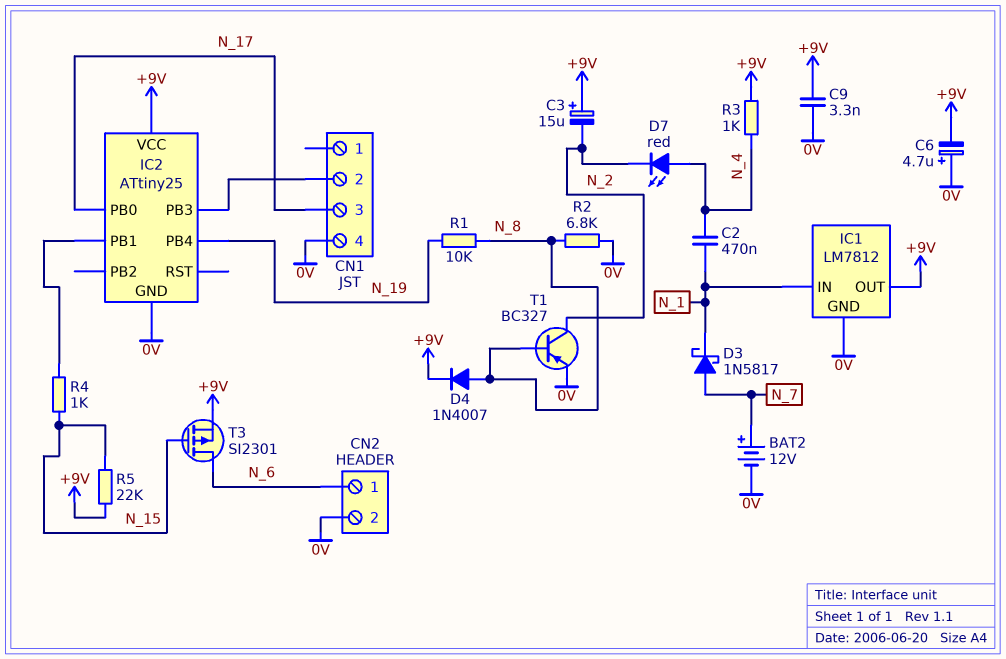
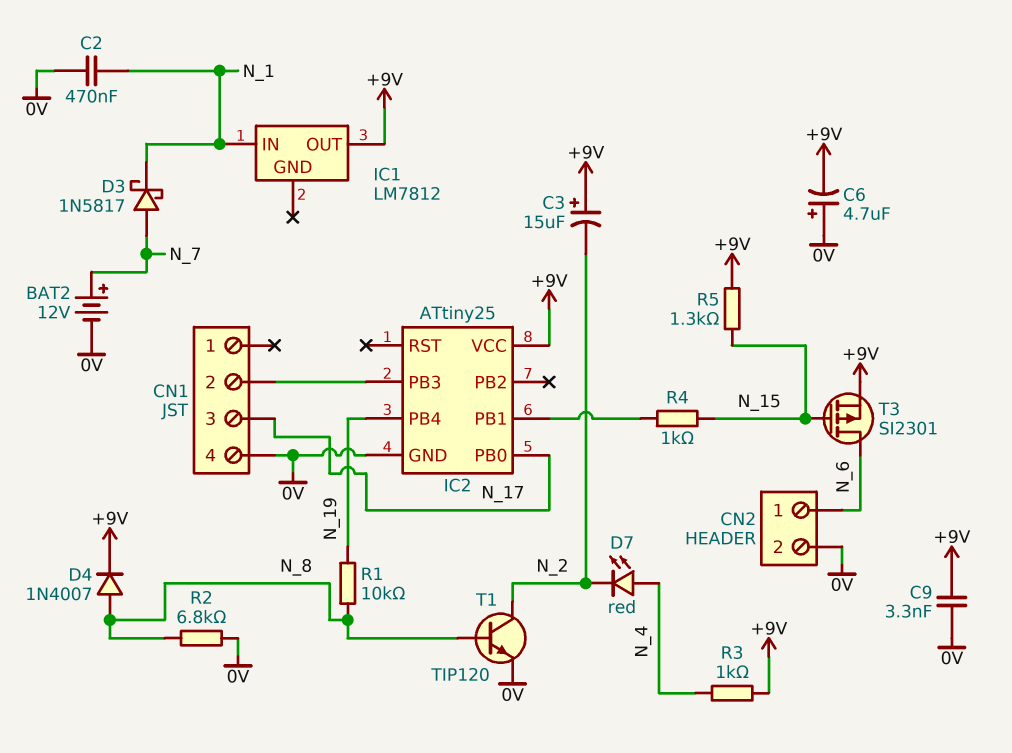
C2: 470nF (N_1, N_4) -> 470nF (0V, N_1)
IC1 pin GND: 0V -> none
R5: 22k (+9V, N_15) -> 1.3k (+9V, N_15)
T1: PNP BC327 (B N_8, C N_2, E 0V) -> NPN TIP120 (B N_8, C N_2, E 0V)

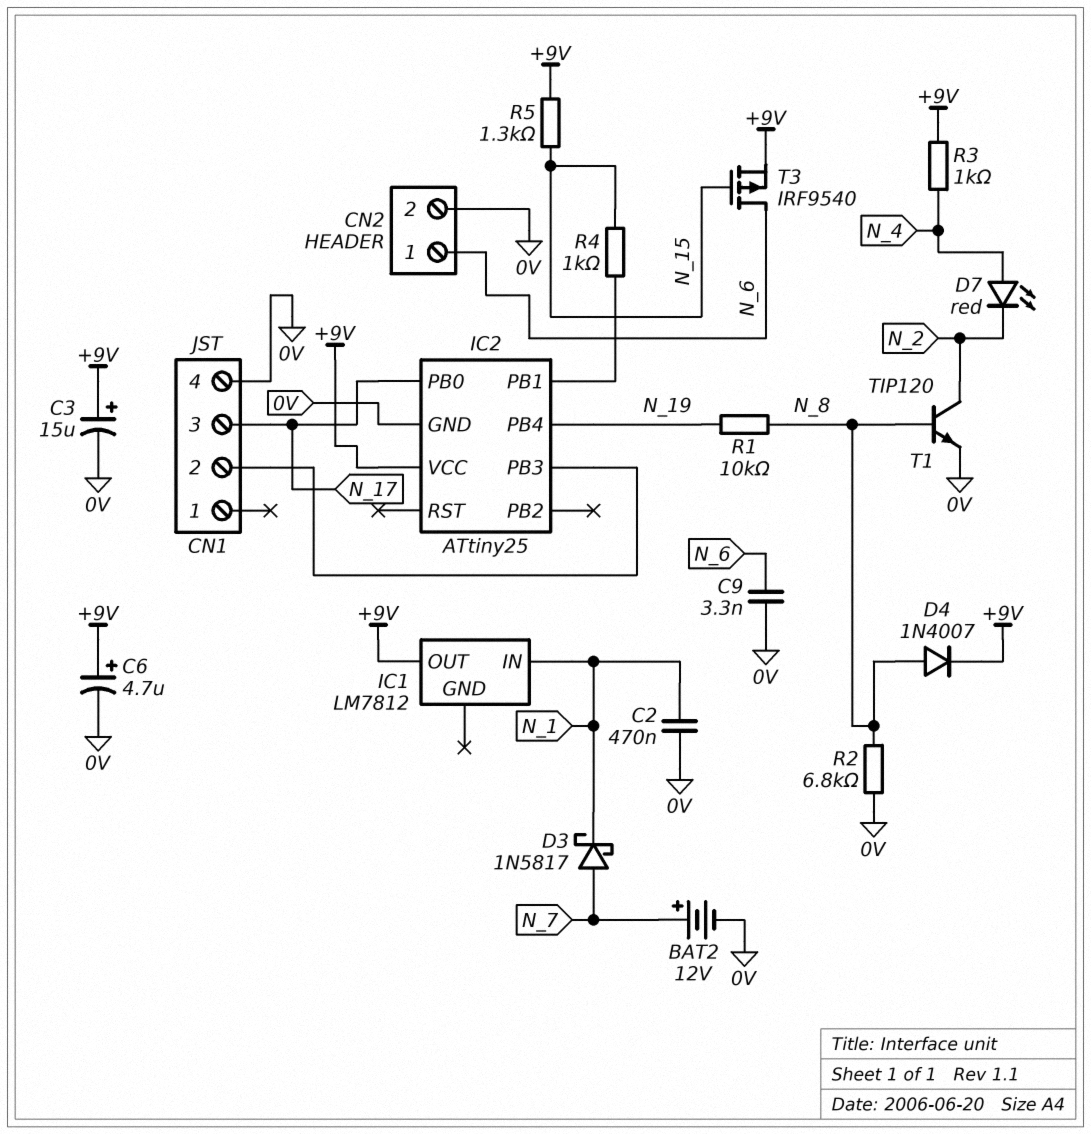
C3: 15uF (plus +9V, minus N_2) -> 15uF (plus +9V, minus 0V)
C6: 4.7uF (plus 0V, minus +9V) -> 4.7uF (plus +9V, minus 0V)
C9: 3.3nF (+9V, 0V) -> 3.3nF (0V, N_6)
T3: PMOS SI2301 (G N_15, D N_6, S +9V) -> PMOS IRF9540 (G N_15, D N_6, S +9V)

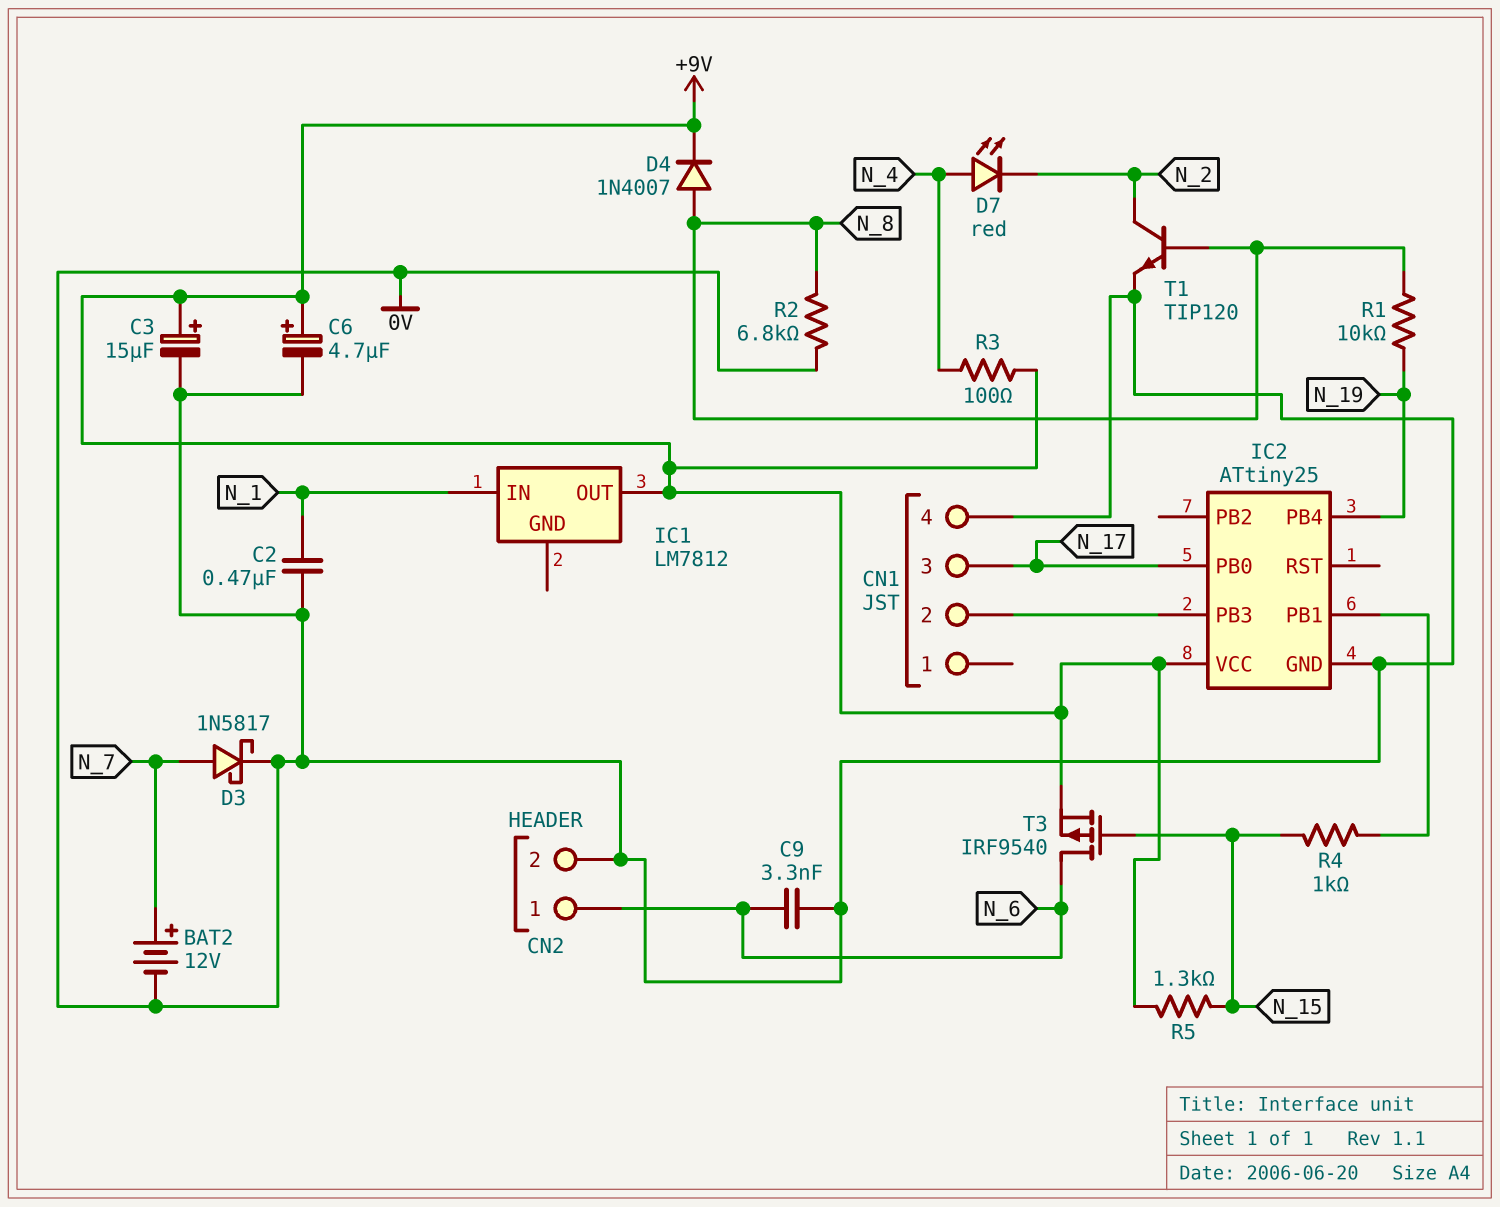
D3: schottky 1N5817 (A N_7, K N_1) -> schottky 1N5817 (A N_7, K 0V)
R3: 1k (+9V, N_4) -> 100 (+9V, N_4)

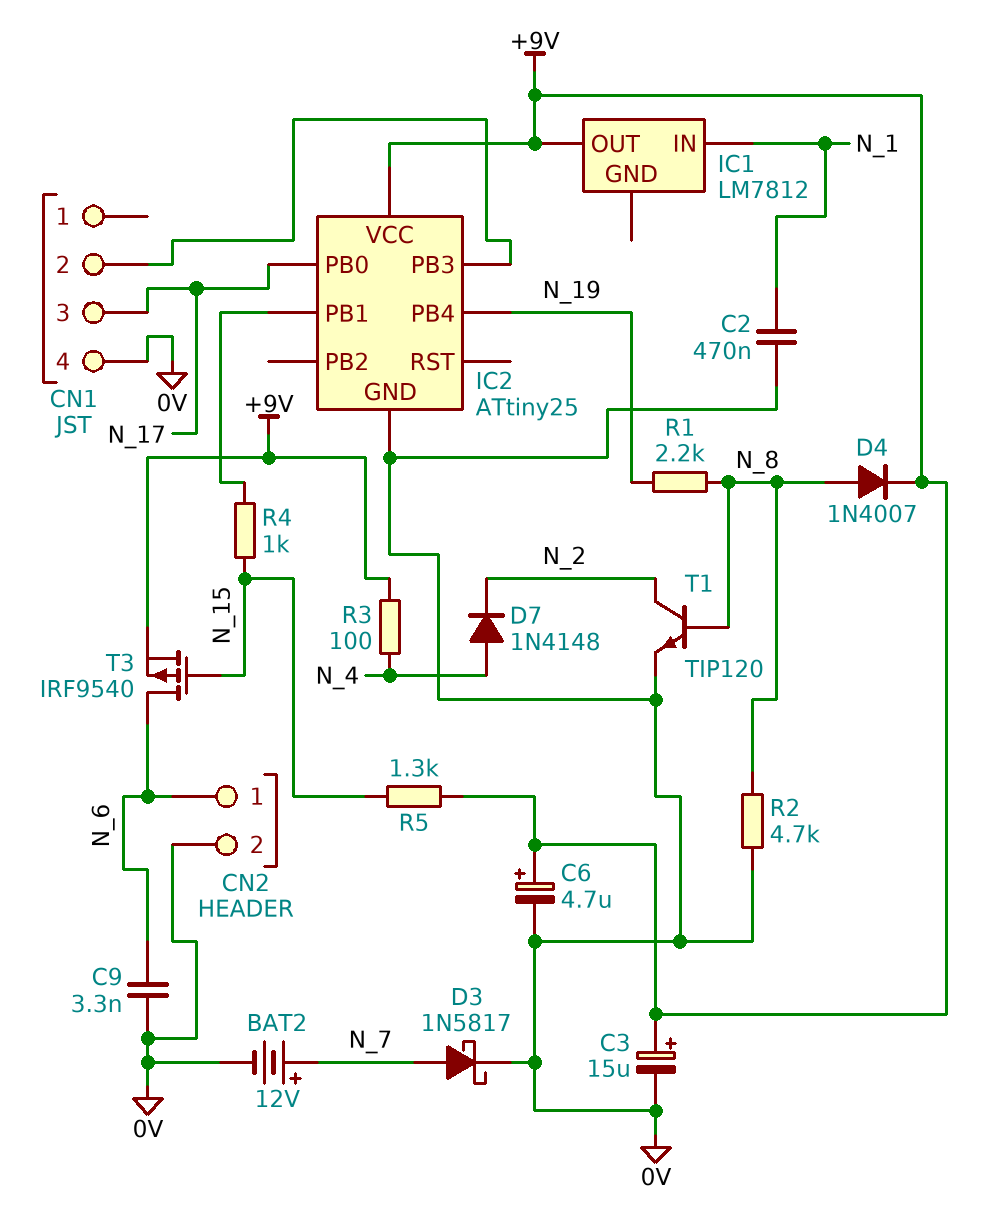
D7: LED red (A N_4, K N_2) -> diode 1N4148 (A N_4, K N_2)
R1: 10k (N_8, N_19) -> 2.2k (N_8, N_19)
R2: 6.8k (0V, N_8) -> 4.7k (0V, N_8)

